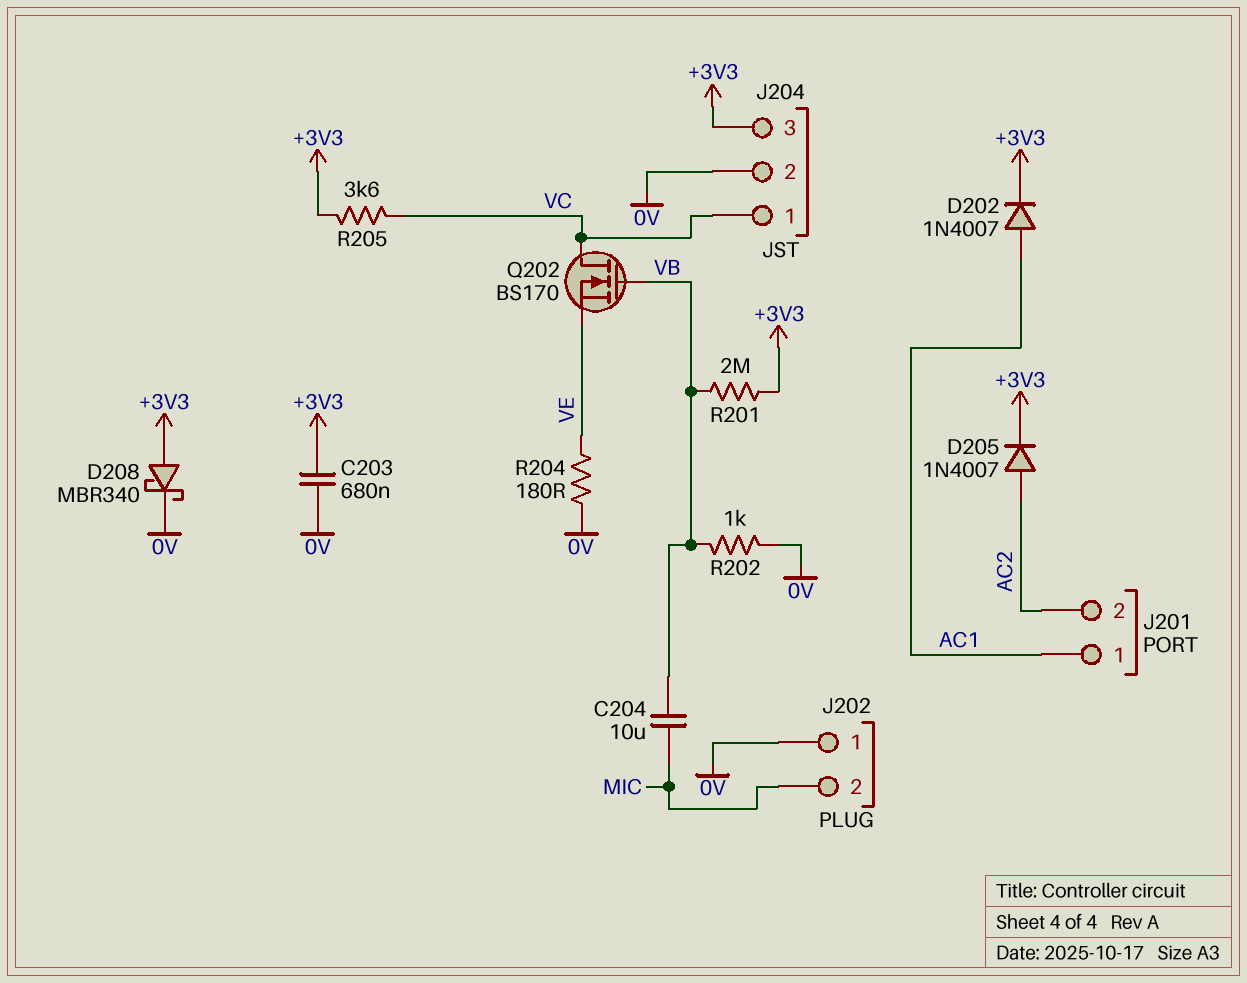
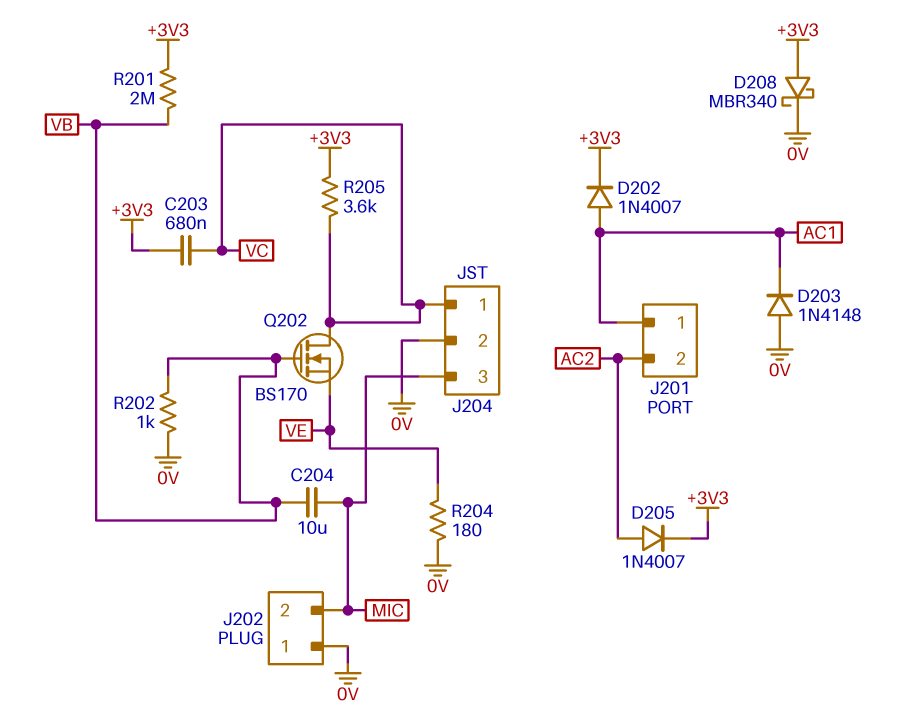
C203: 680nF (+3V3, 0V) -> 680nF (+3V3, VC)
D203: none -> diode 1N4148 (A 0V, K AC1)
J204 pin 3: +3V3 -> MIC

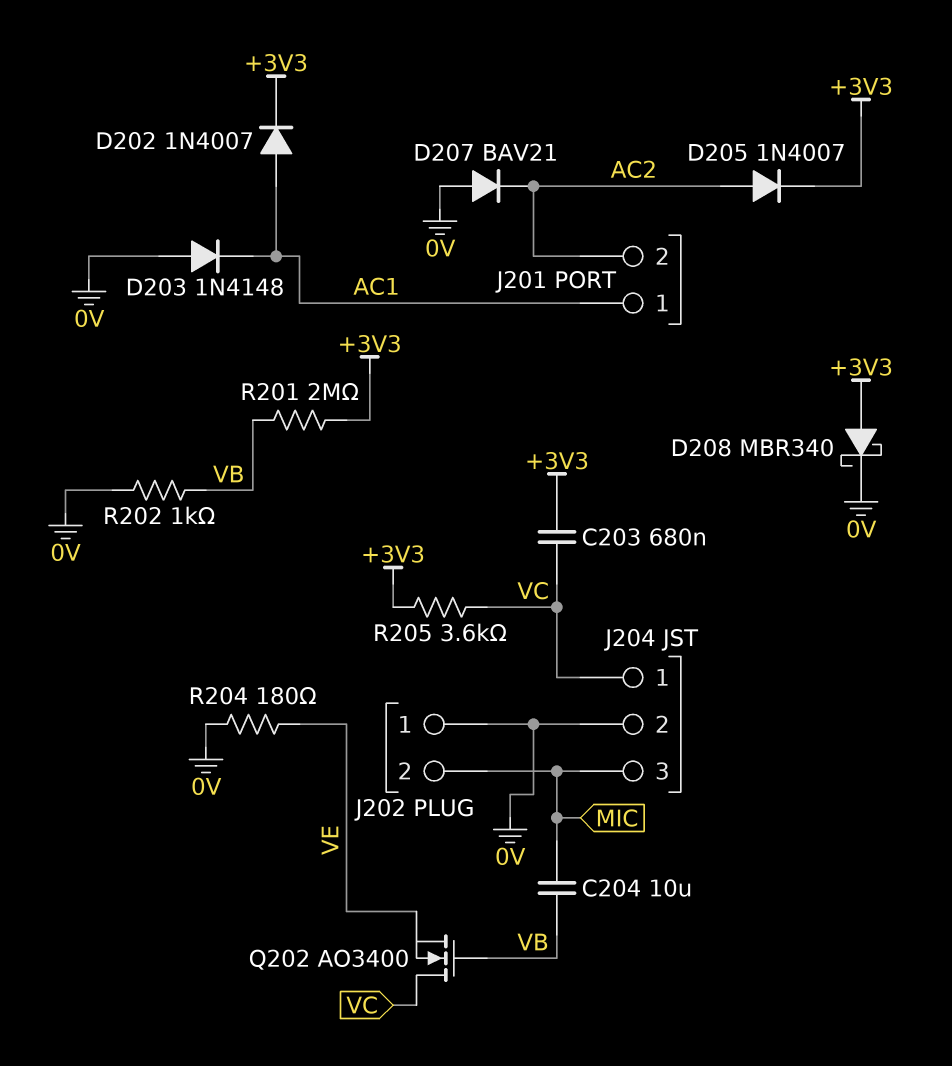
D207: none -> diode BAV21 (A 0V, K AC2)
Q202: NMOS BS170 (G VB, D VC, S VE) -> NMOS AO3400 (G VB, D VC, S VE)

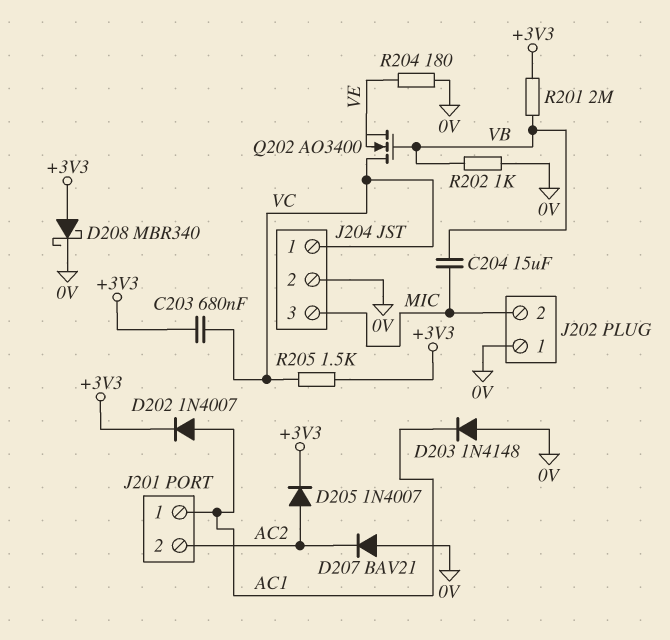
C204: 10uF (MIC, VB) -> 15uF (MIC, VB)
R205: 3.6k (+3V3, VC) -> 1.5k (+3V3, VC)

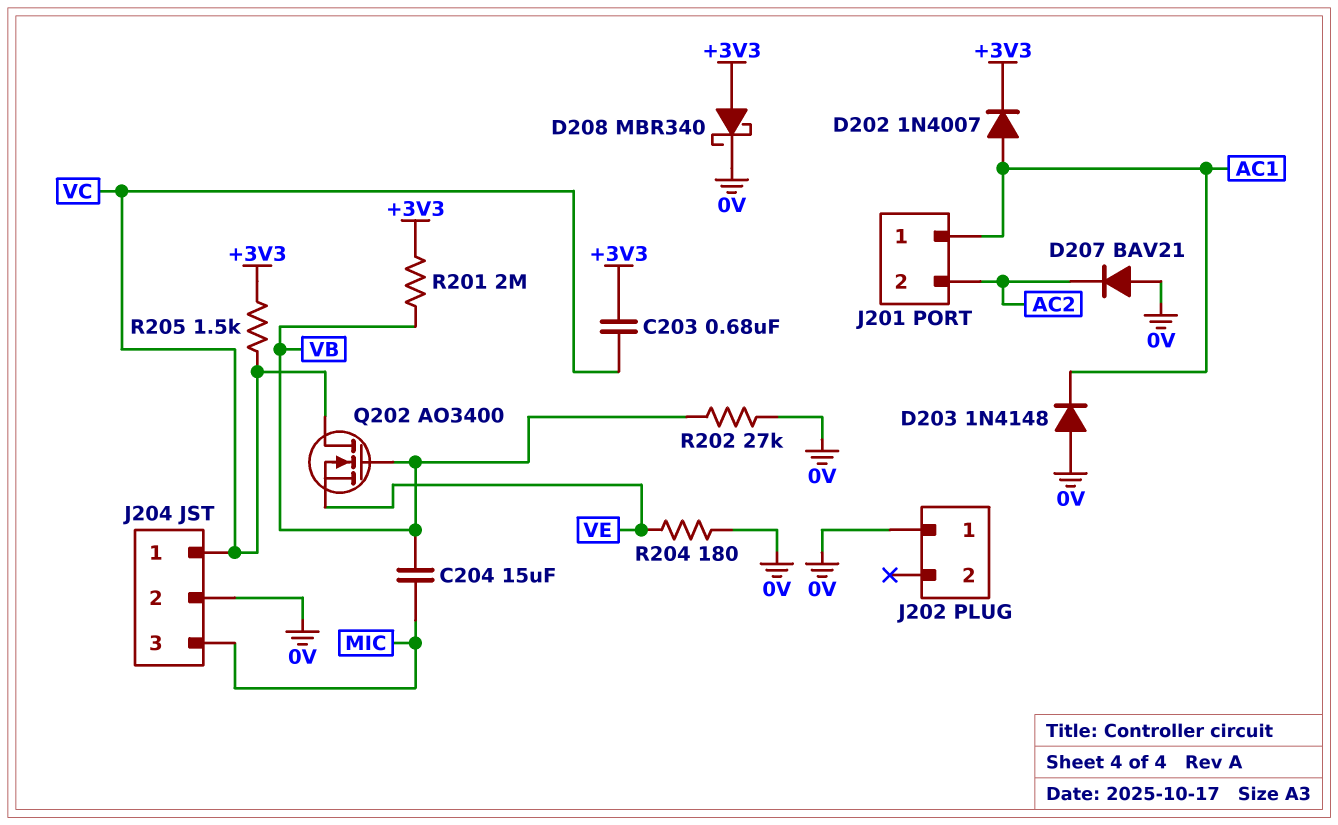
D205: diode 1N4007 (A AC2, K +3V3) -> none
J202 pin 2: MIC -> none
R202: 1k (0V, VB) -> 27k (0V, VB)

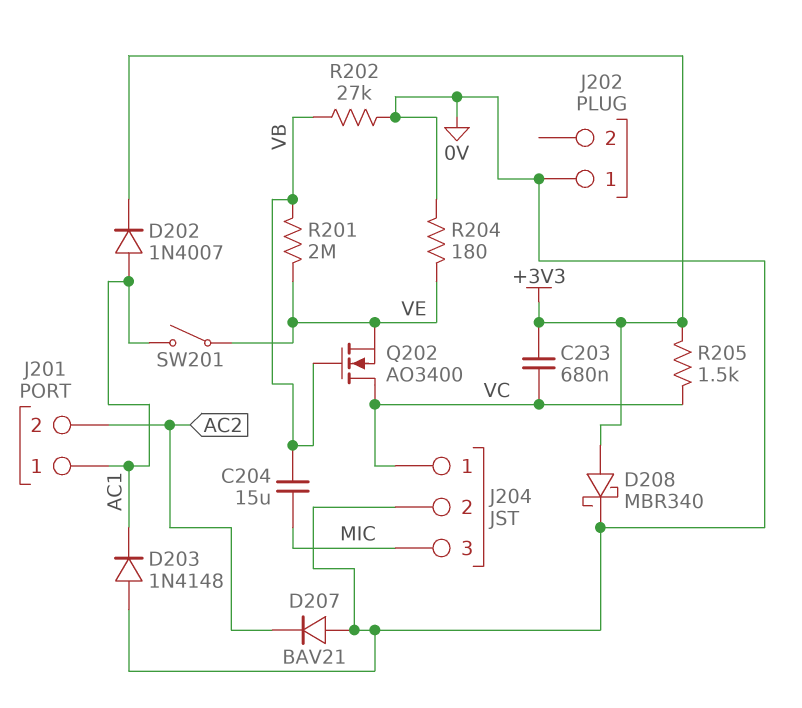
R201: 2M (+3V3, VB) -> 2M (VB, VE)
SW201: none -> switch (AC1, VE)

